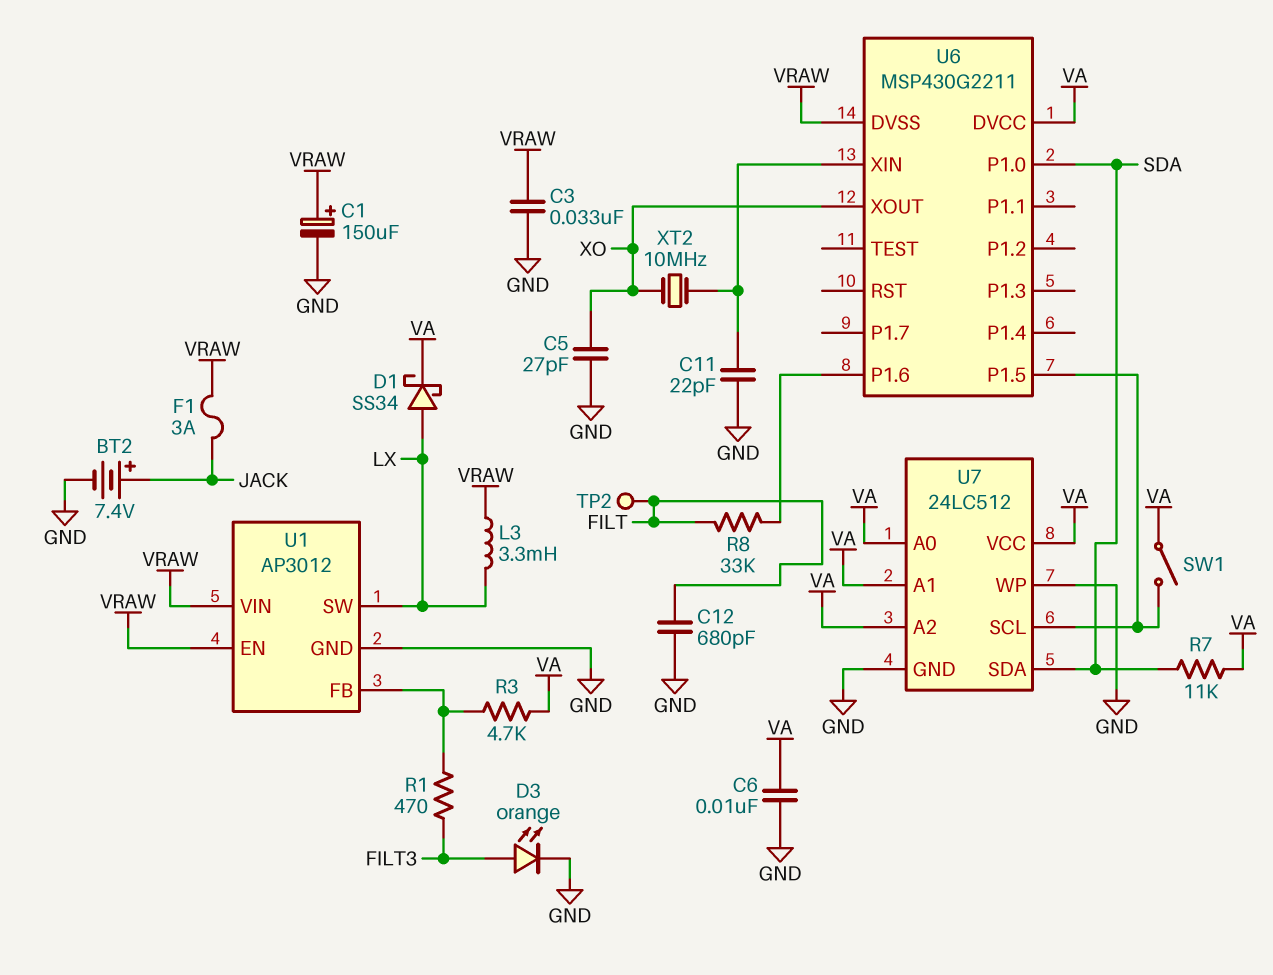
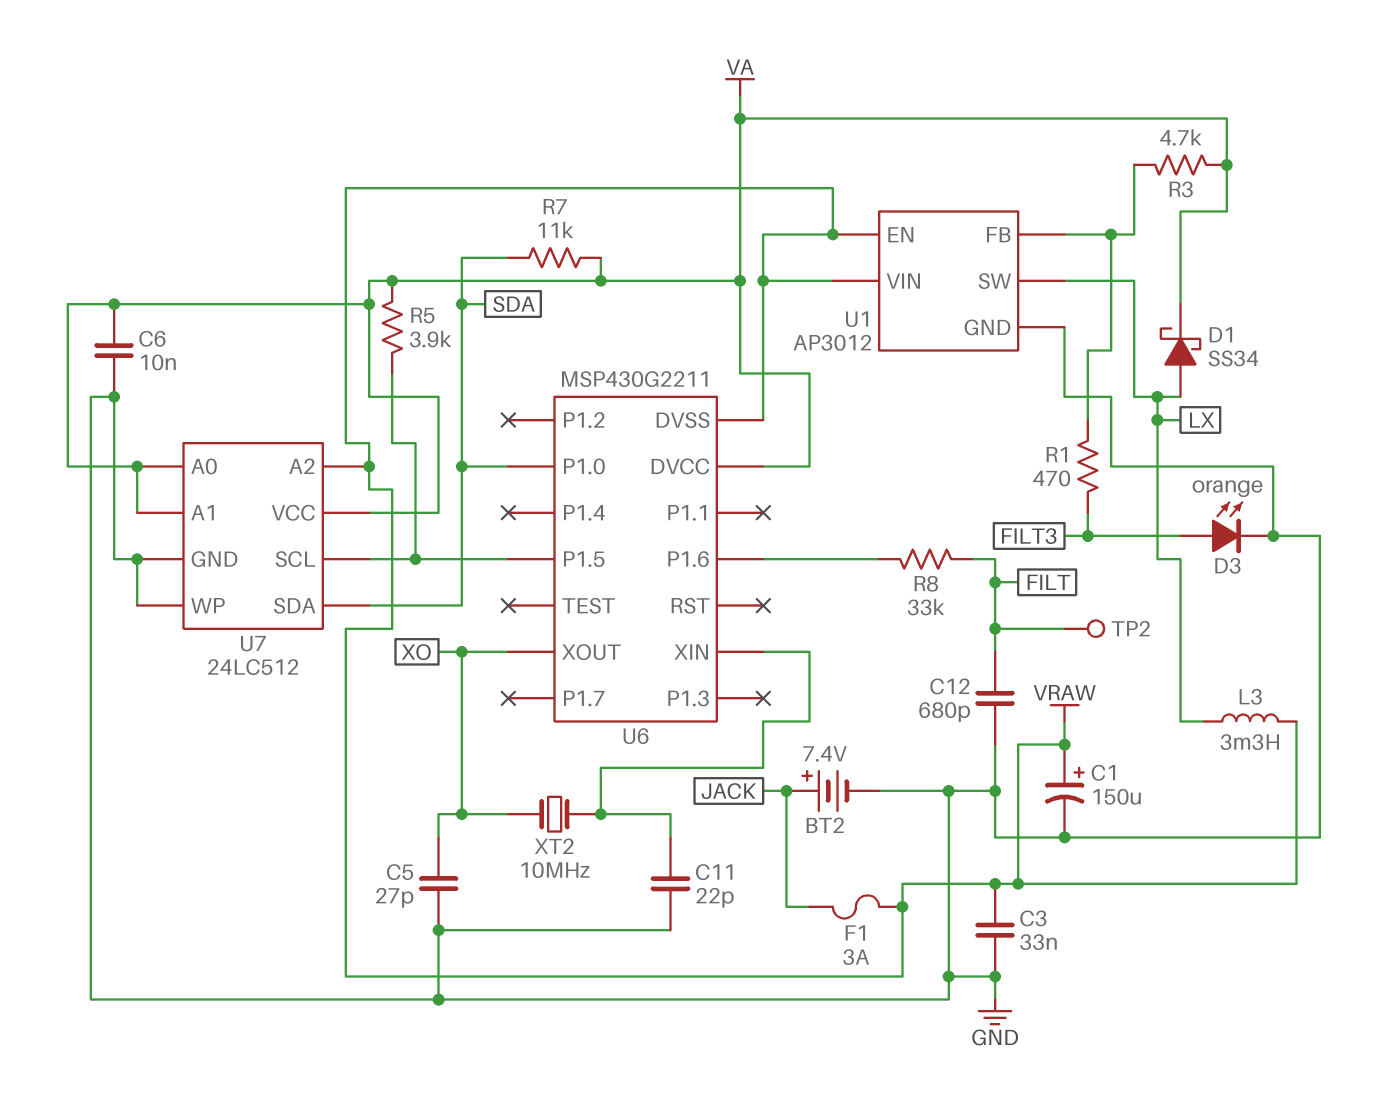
R5: none -> 3.9k (U6/P1.5, VA)
SW1: switch (U6/P1.5, VA) -> none
U7 pin A2: VA -> VRAW

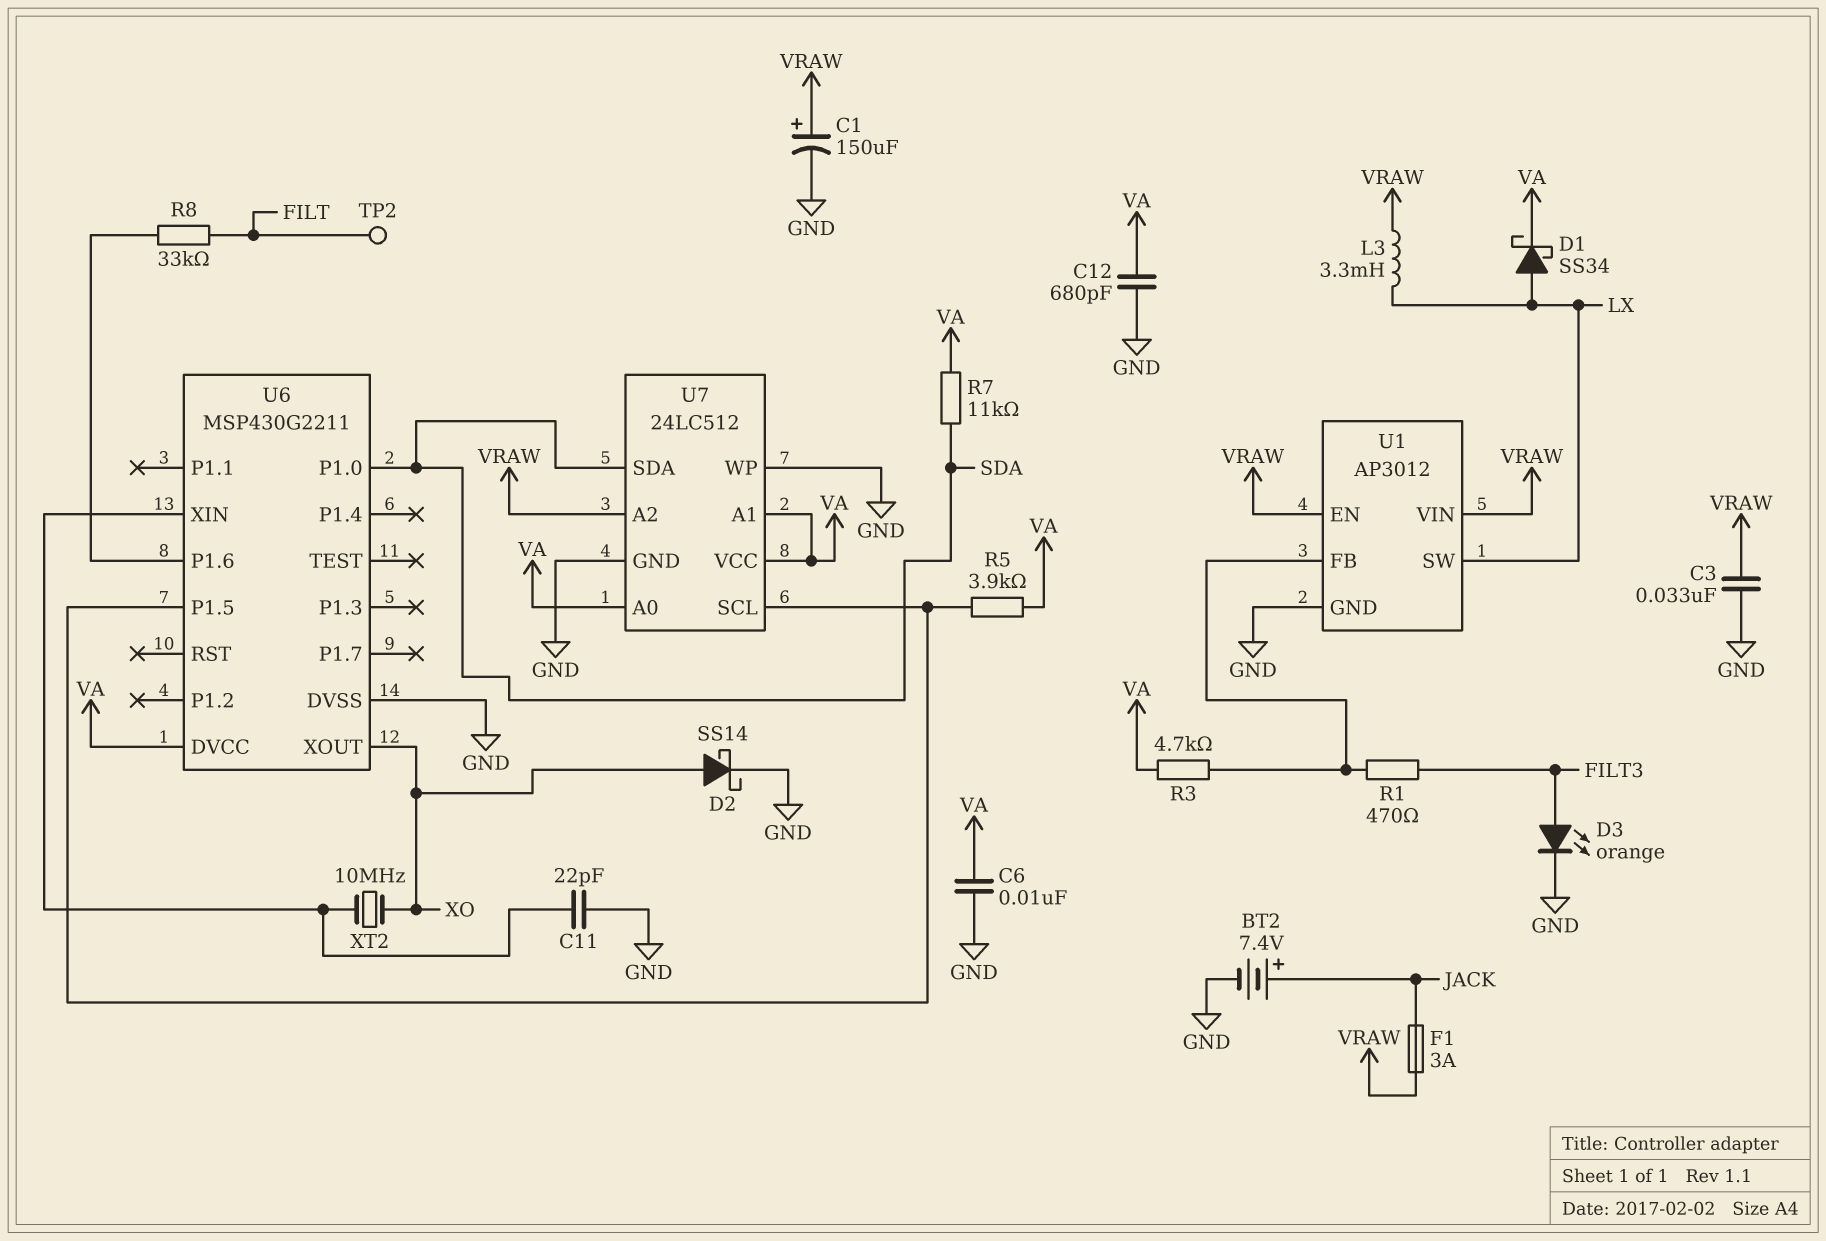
C5: 27pF (GND, XO) -> none
C12: 680pF (FILT, GND) -> 680pF (GND, VA)
D2: none -> schottky SS14 (A XO, K GND)
U6 pin DVSS: VRAW -> GND

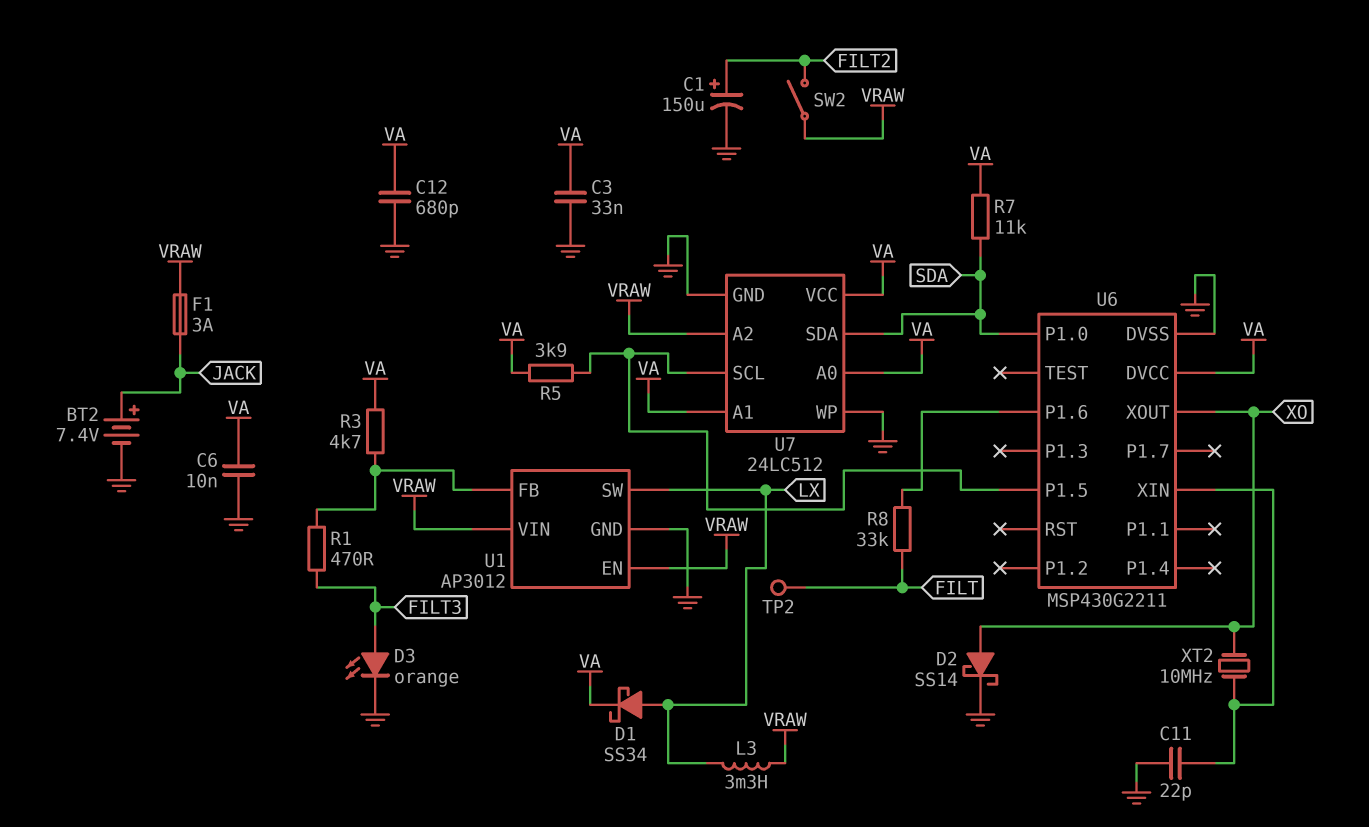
C1: 150uF (plus VRAW, minus GND) -> 150uF (plus FILT2, minus GND)
C3: 33nF (GND, VRAW) -> 33nF (GND, VA)
SW2: none -> switch (FILT2, VRAW)

